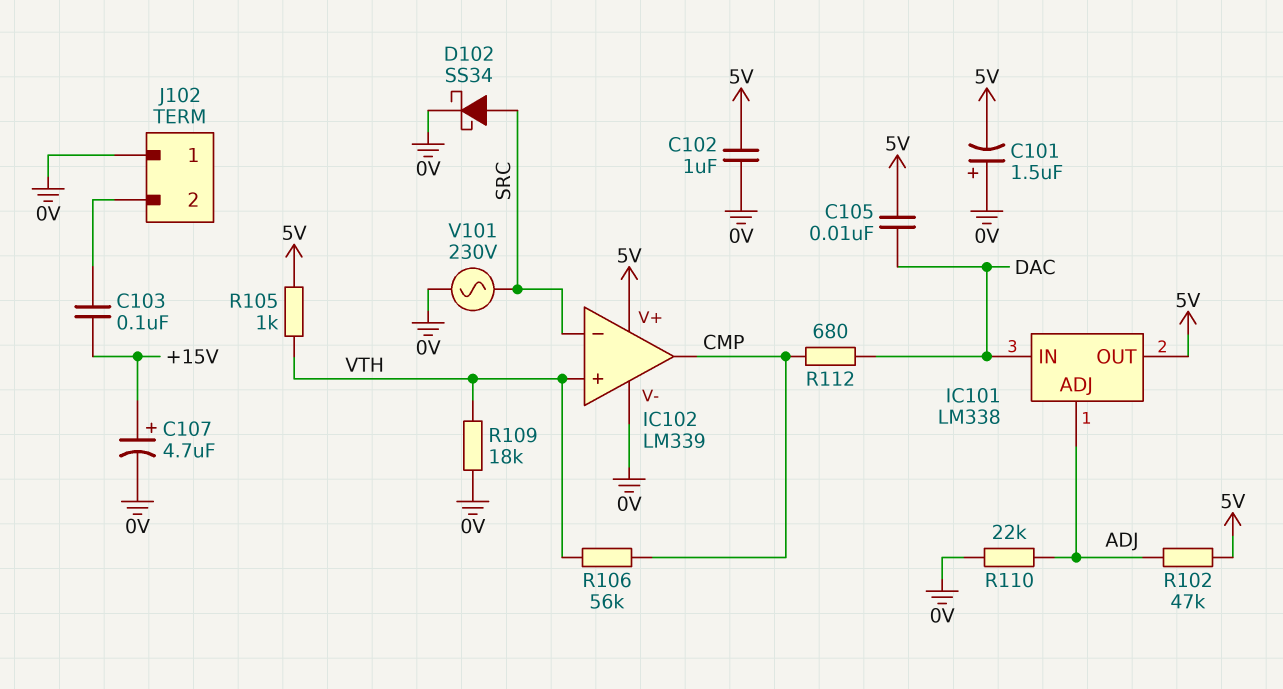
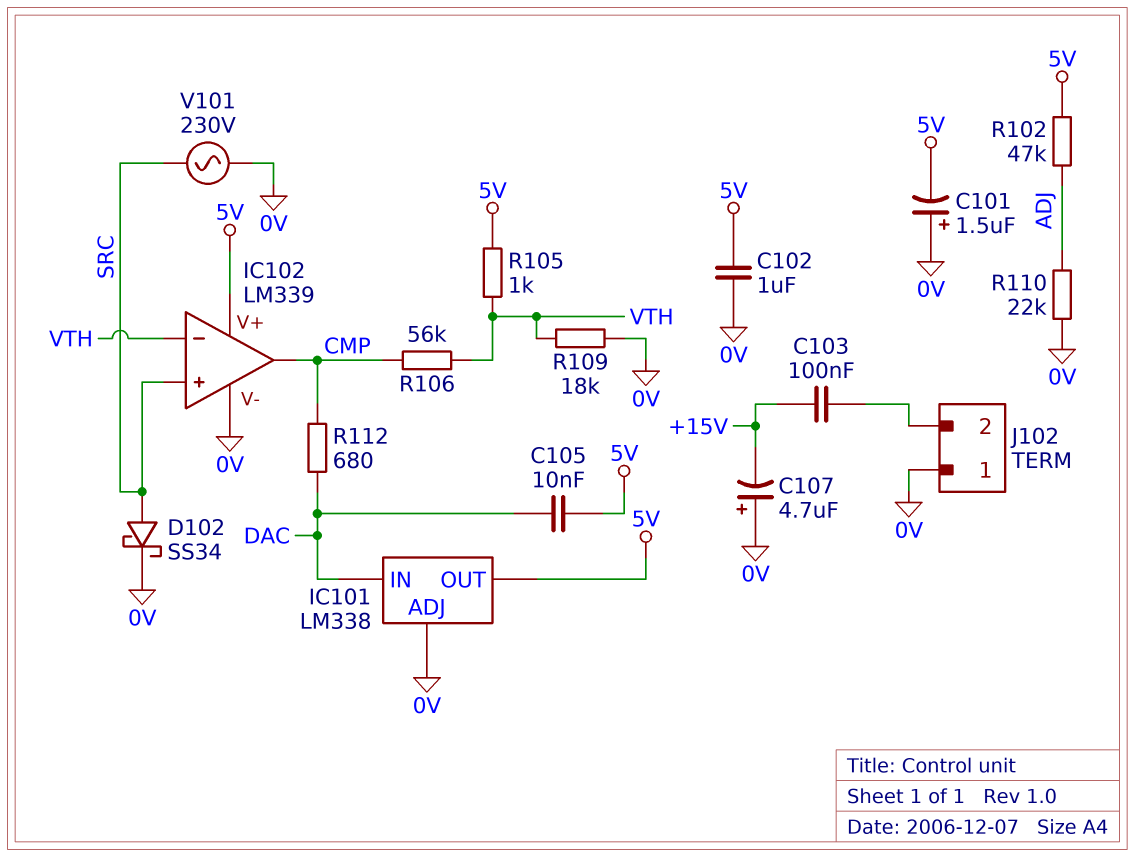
C107: 4.7uF (plus +15V, minus 0V) -> 4.7uF (plus 0V, minus +15V)
IC101 pin ADJ: ADJ -> 0V
IC102 pin in+: VTH -> SRC
IC102 pin in-: SRC -> VTH

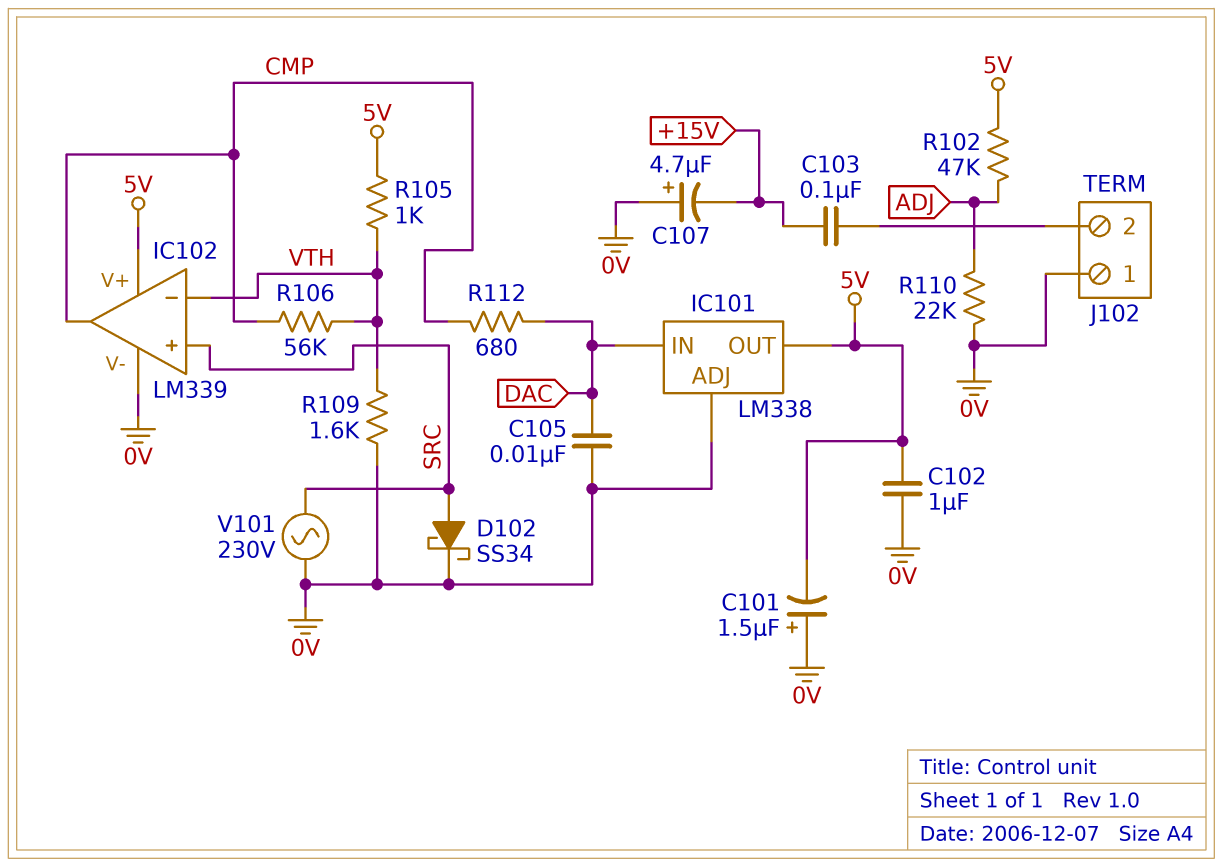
C105: 10nF (5V, DAC) -> 10nF (0V, DAC)
R109: 18k (0V, VTH) -> 1.6k (0V, VTH)

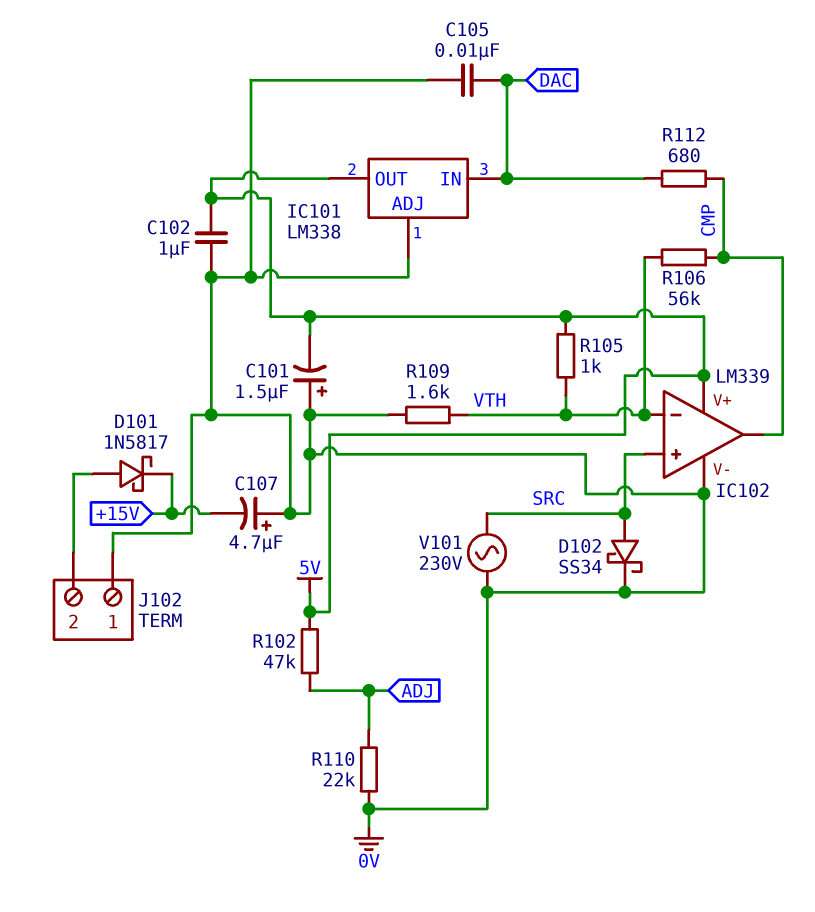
C103: 100nF (+15V, J102/2) -> none
D101: none -> schottky 1N5817 (A J102/2, K +15V)

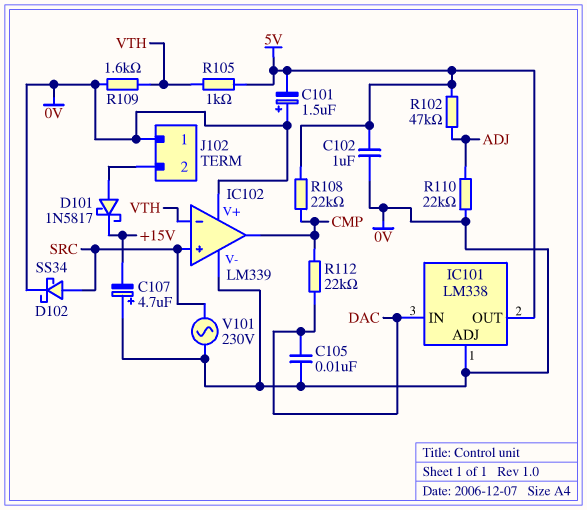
IC102 pin V+: 5V -> 0V
R106: 56k (CMP, VTH) -> none
R108: none -> 22k (5V, CMP)
R112: 680 (CMP, DAC) -> 22k (CMP, DAC)

